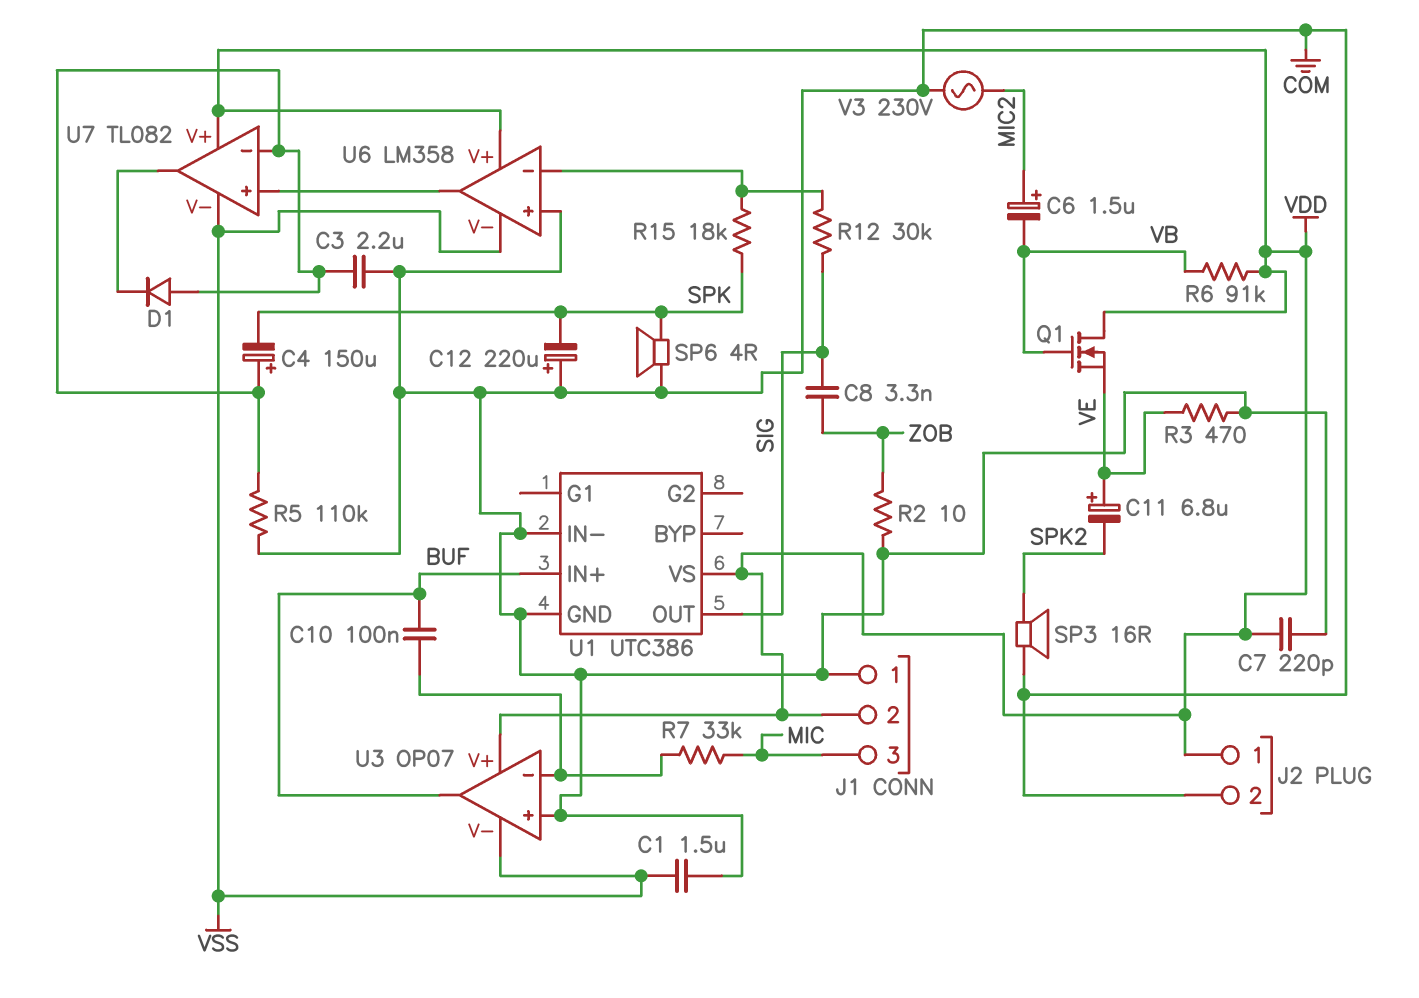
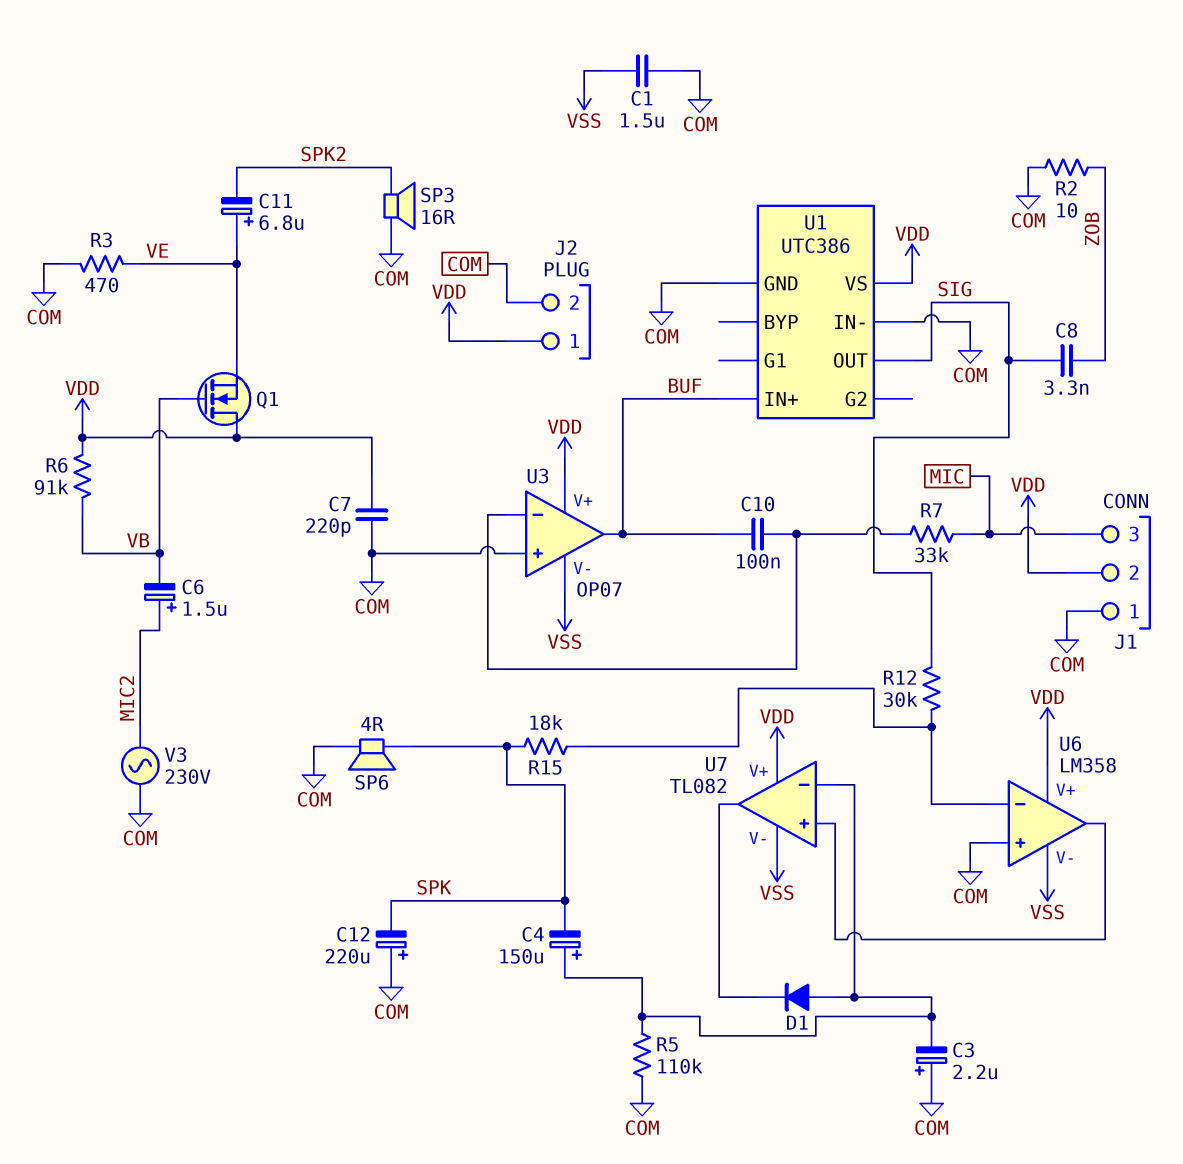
C3: 2.2uF (COM, U7/in-) -> 2.2uF (plus COM, minus U7/in-)

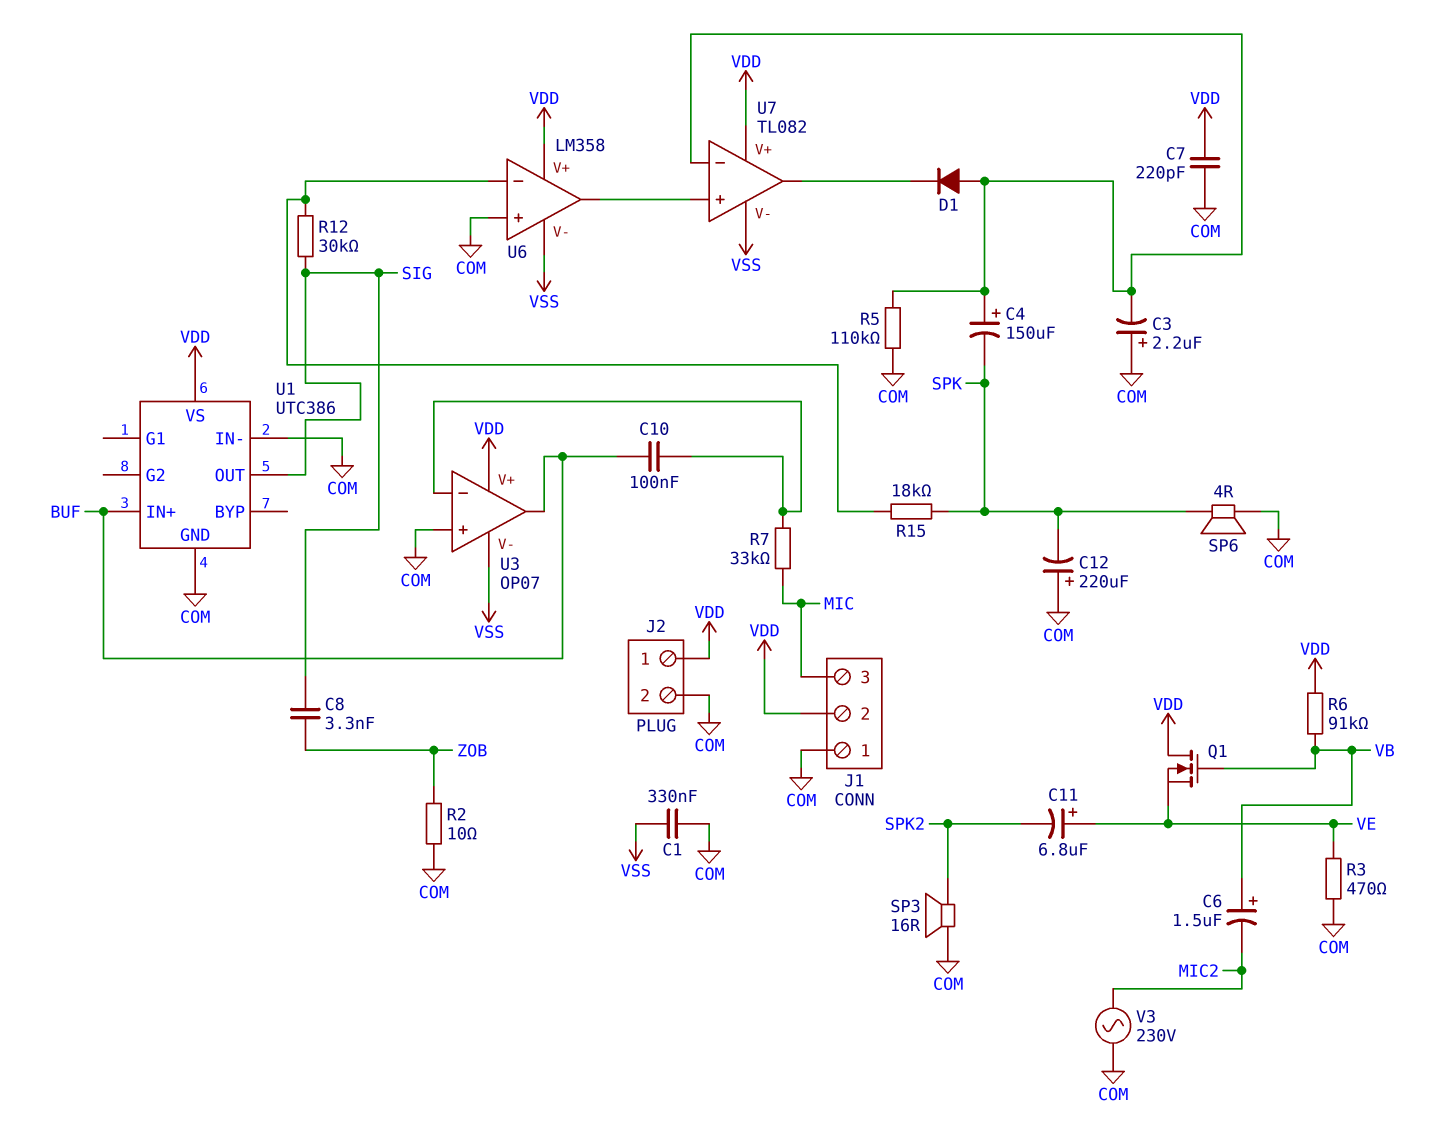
C1: 1.5uF (COM, VSS) -> 330nF (COM, VSS)
C6: 1.5uF (plus MIC2, minus VB) -> 1.5uF (plus VB, minus MIC2)

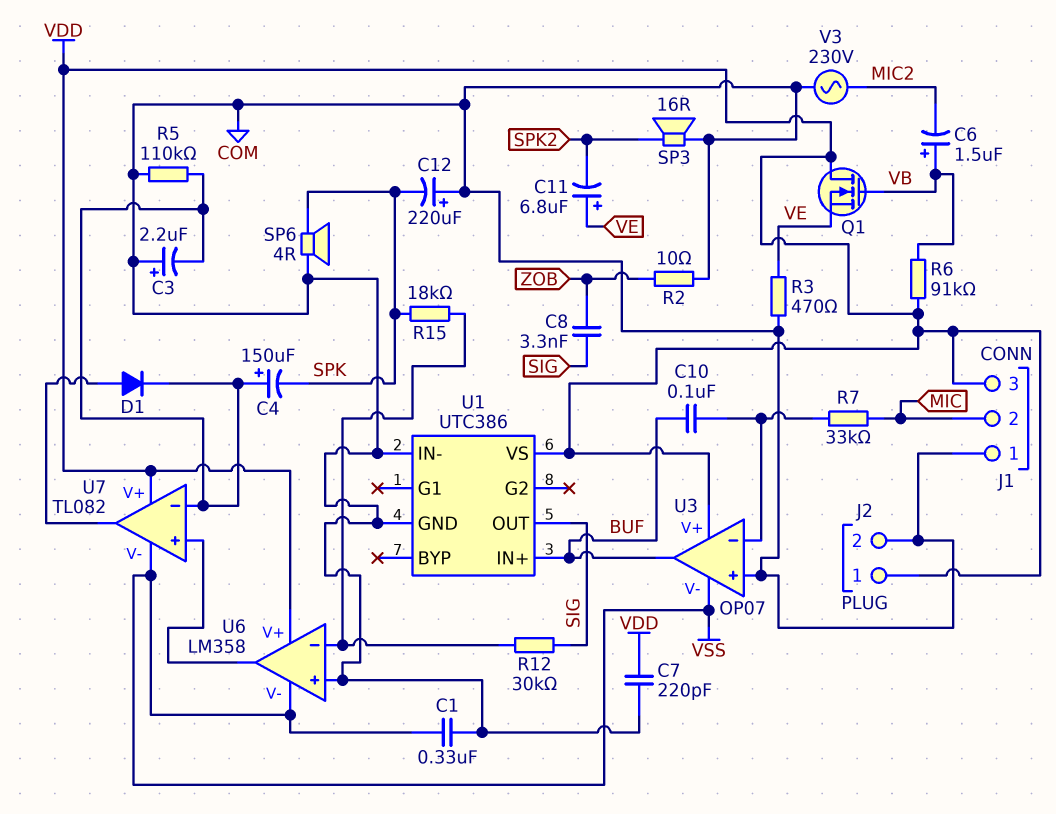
D1: diode (A U7/in-, K U7/out) -> diode (A U7/out, K U7/in-)
J1 pin 2: VDD -> MIC
J1 pin 3: MIC -> VDD

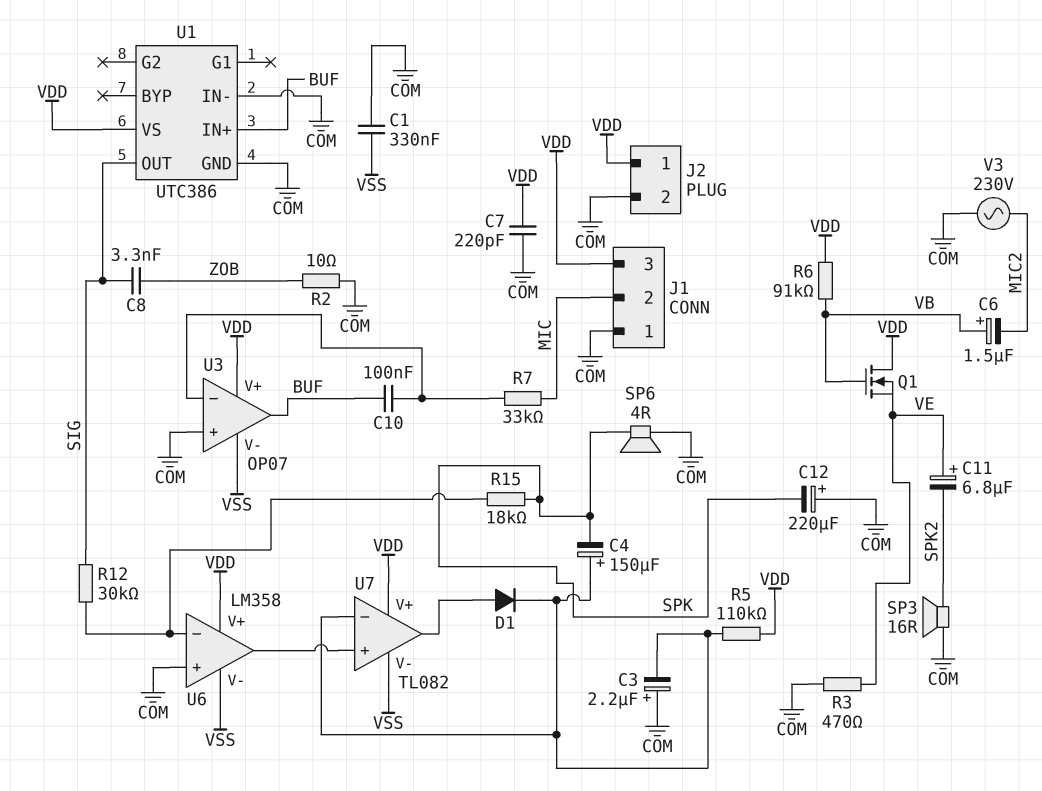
R5: 110k (COM, U7/in-) -> 110k (U7/in-, VDD)

